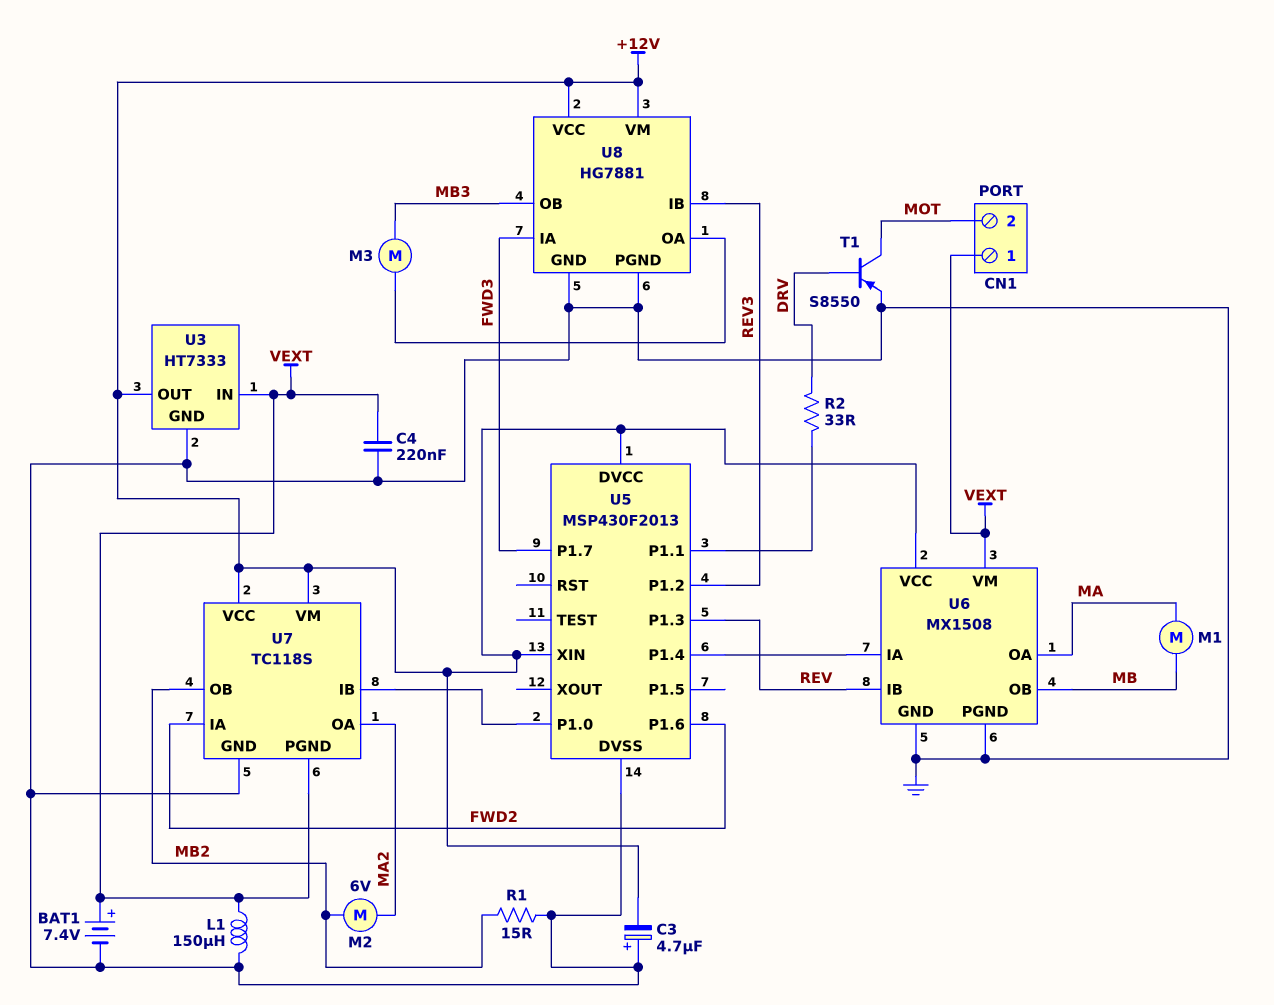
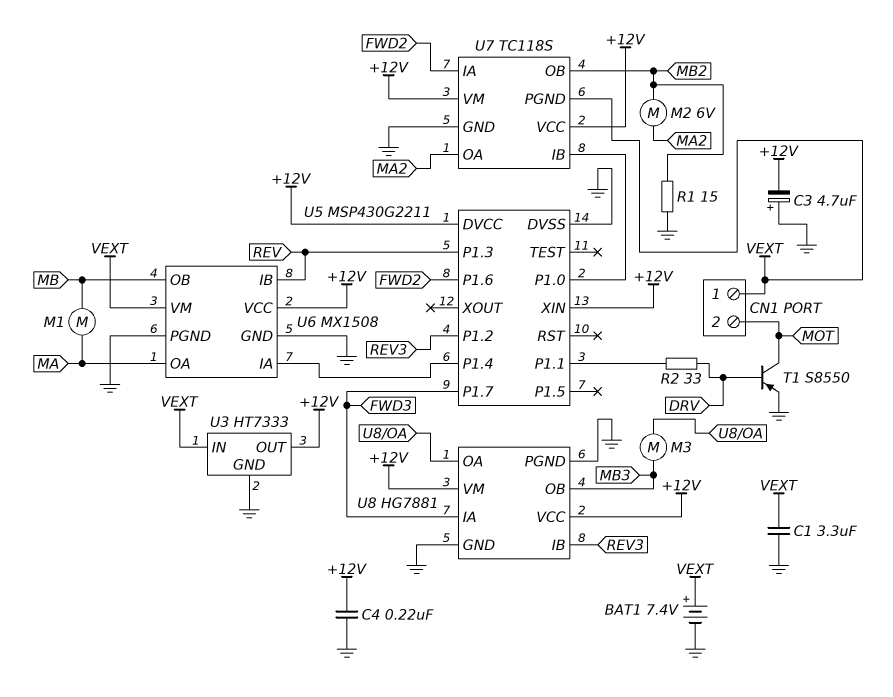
C1: none -> 3.3uF (GND, VEXT)
C4: 220nF (GND, VEXT) -> 220nF (+12V, GND)
L1: 150uH (GND, VEXT) -> none
U5: MSP430F2013 -> MSP430G2211

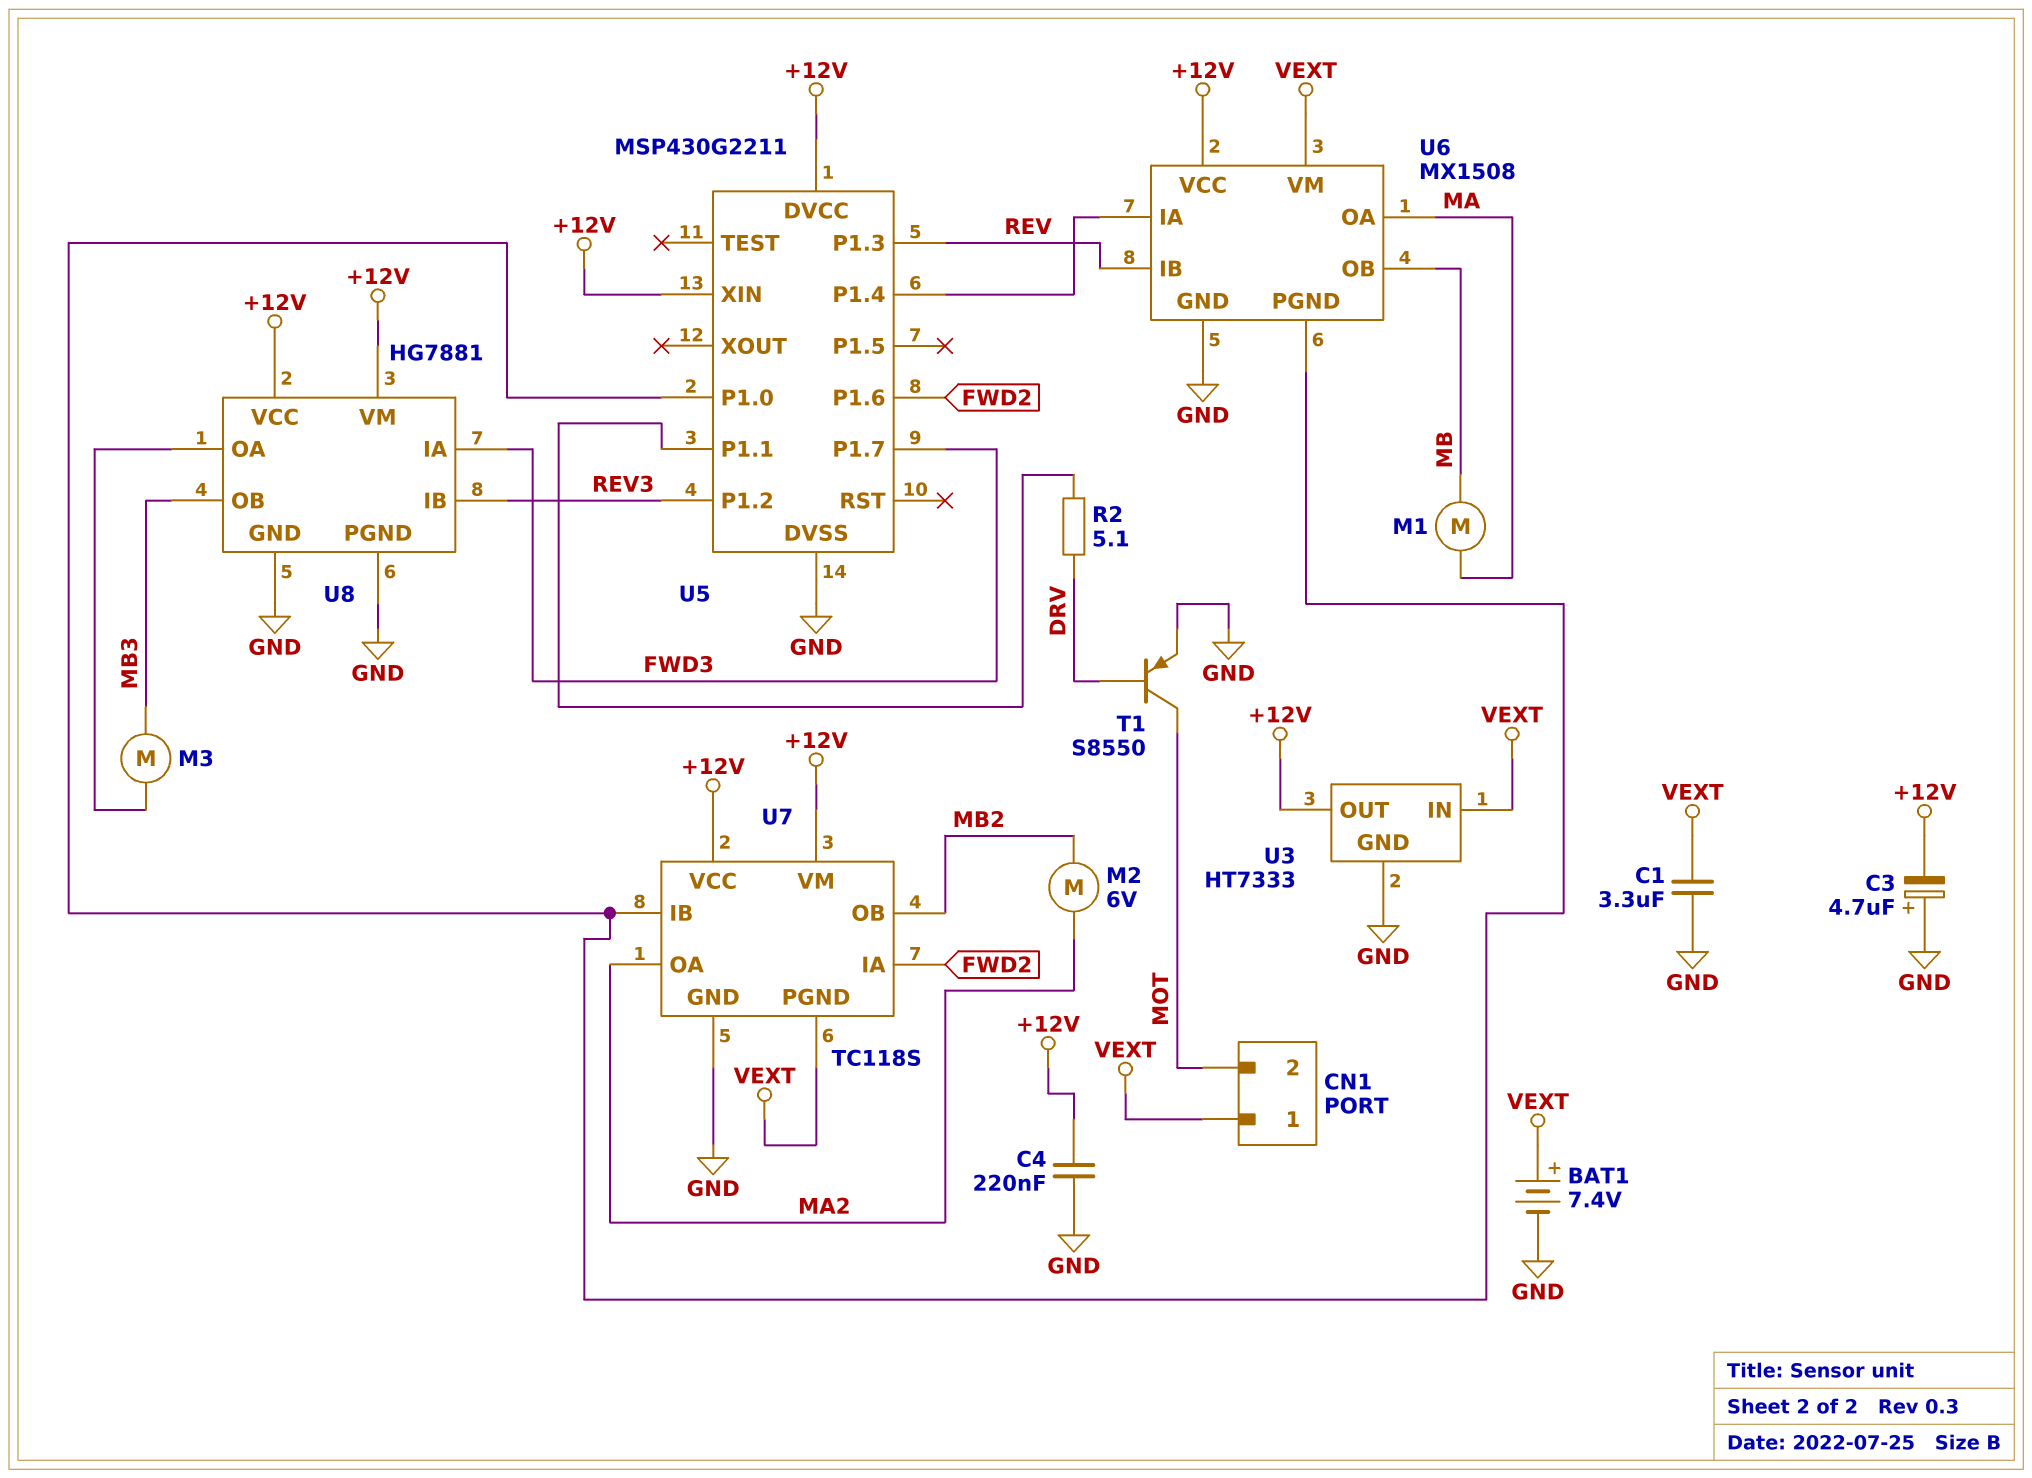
R1: 15 (GND, MB2) -> none
R2: 33 (DRV, U5/P1.1) -> 5.1 (DRV, U5/P1.1)
U6 pin PGND: GND -> U5/P1.0

